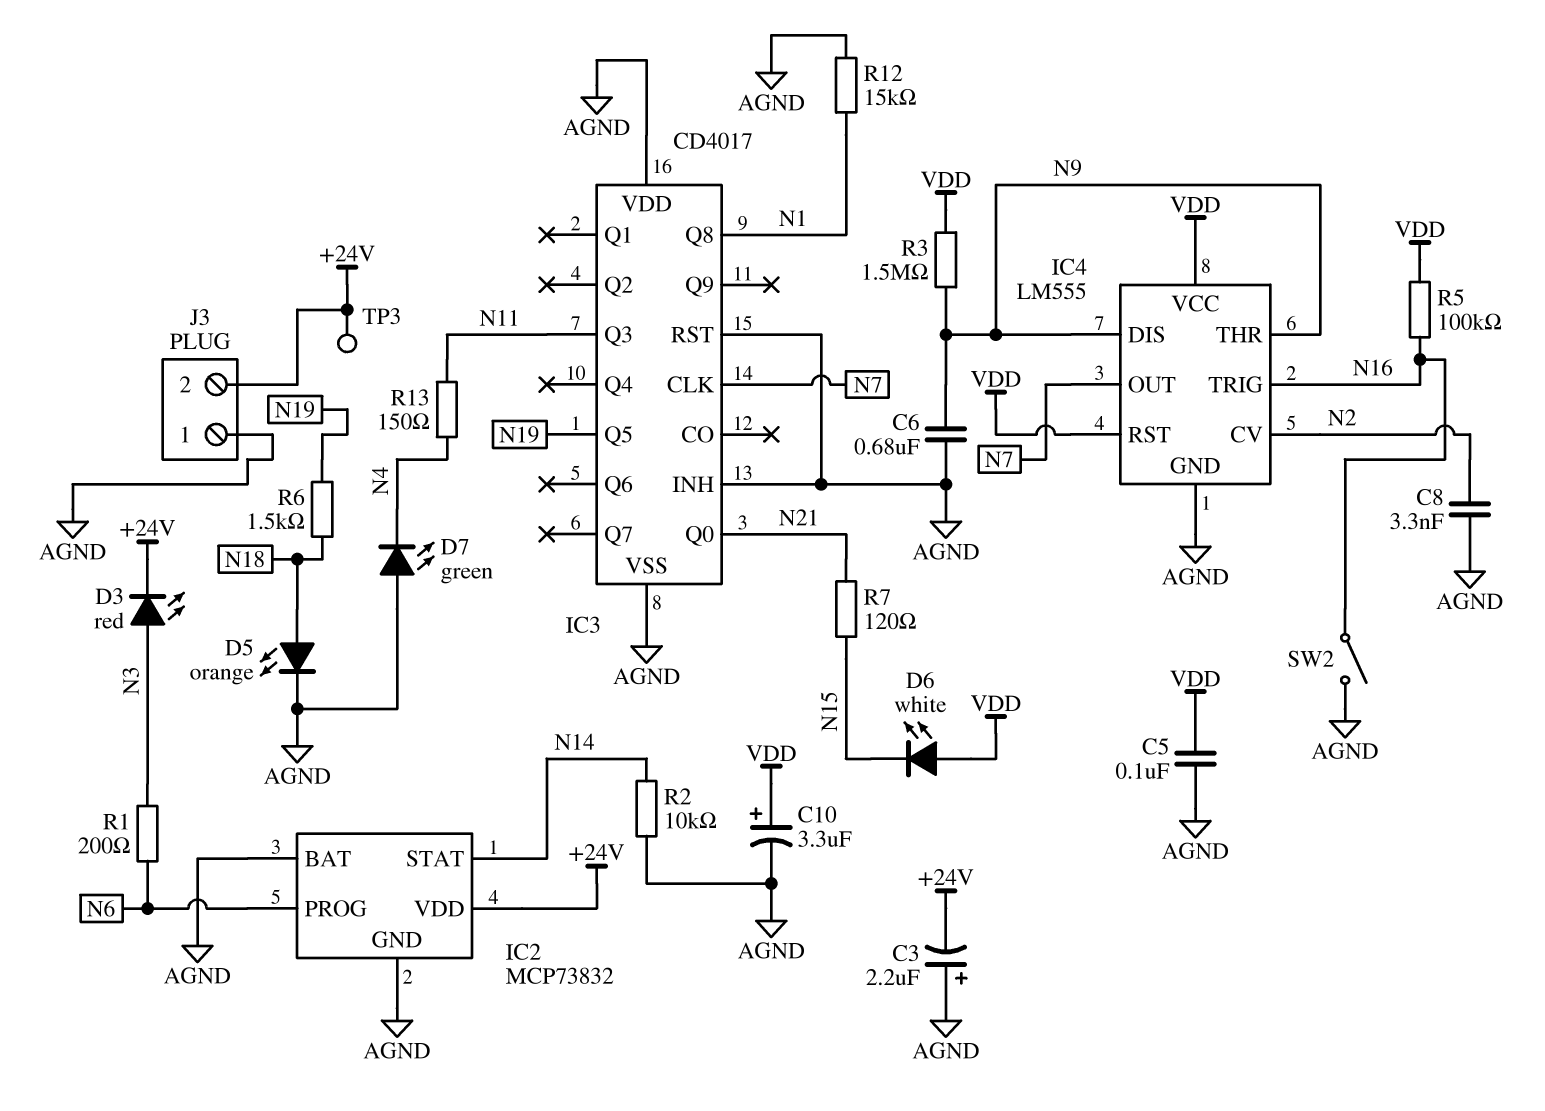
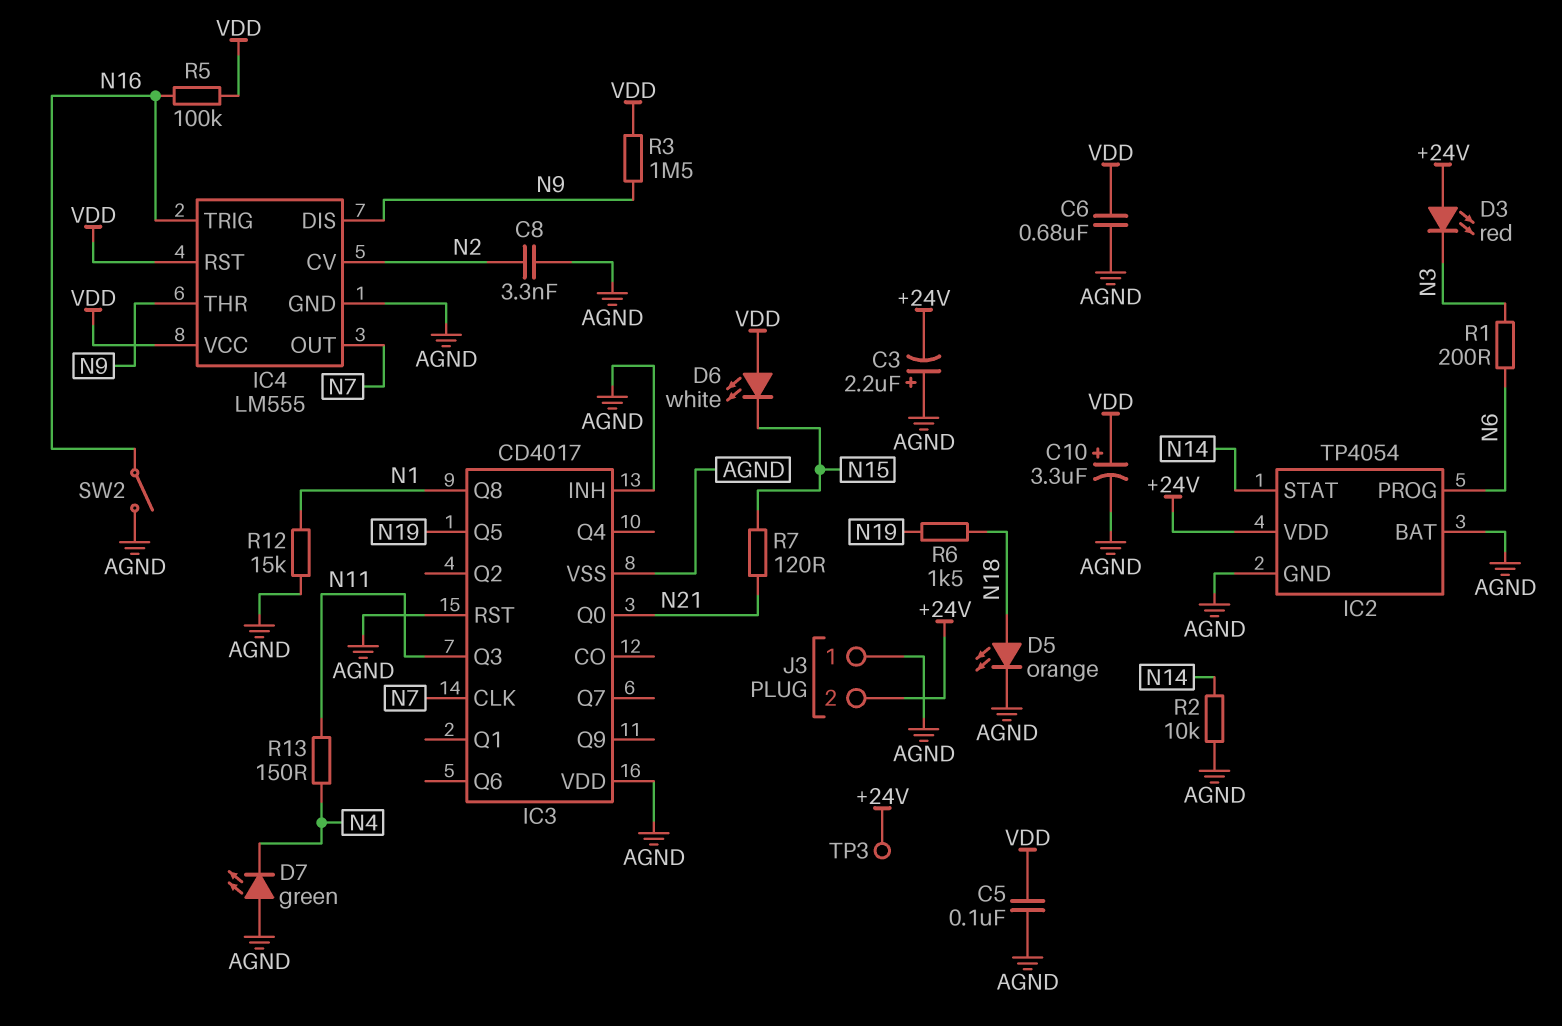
C6: 680nF (AGND, N9) -> 680nF (AGND, VDD)
D3: LED red (A N3, K +24V) -> LED red (A +24V, K N3)
IC2: MCP73832 -> TP4054

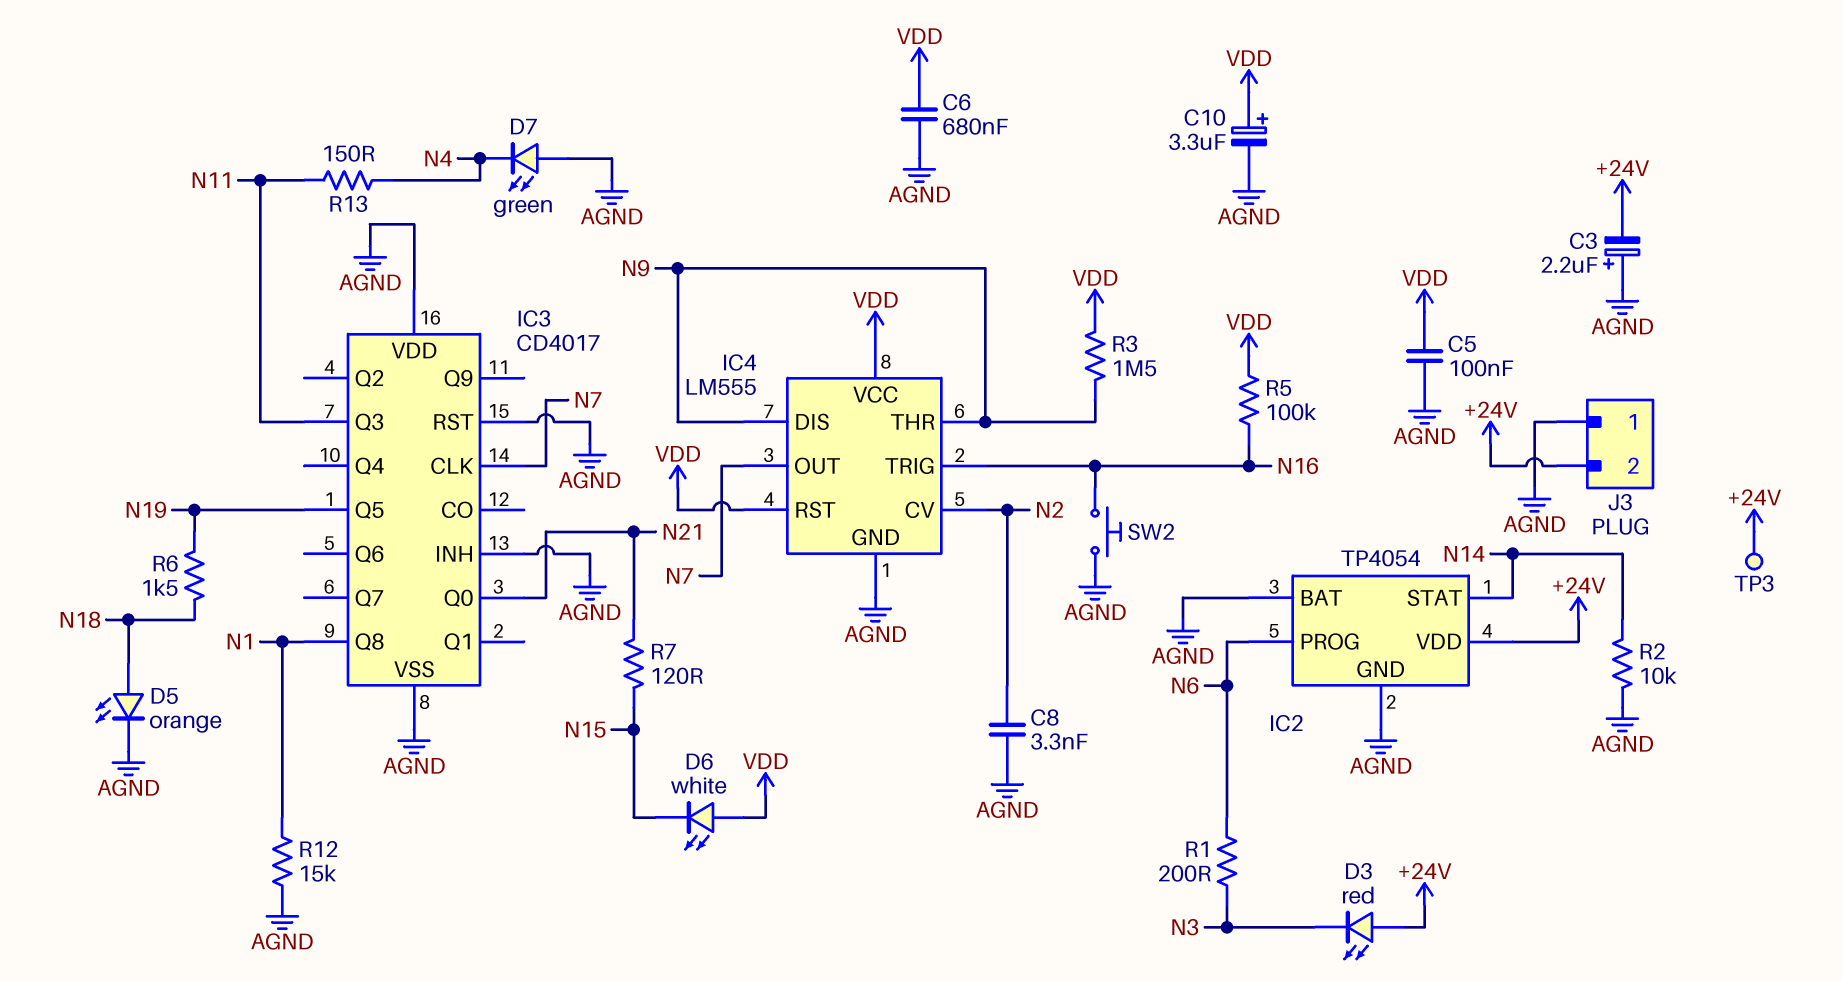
SW2: switch (AGND, N16) -> button (AGND, N16)

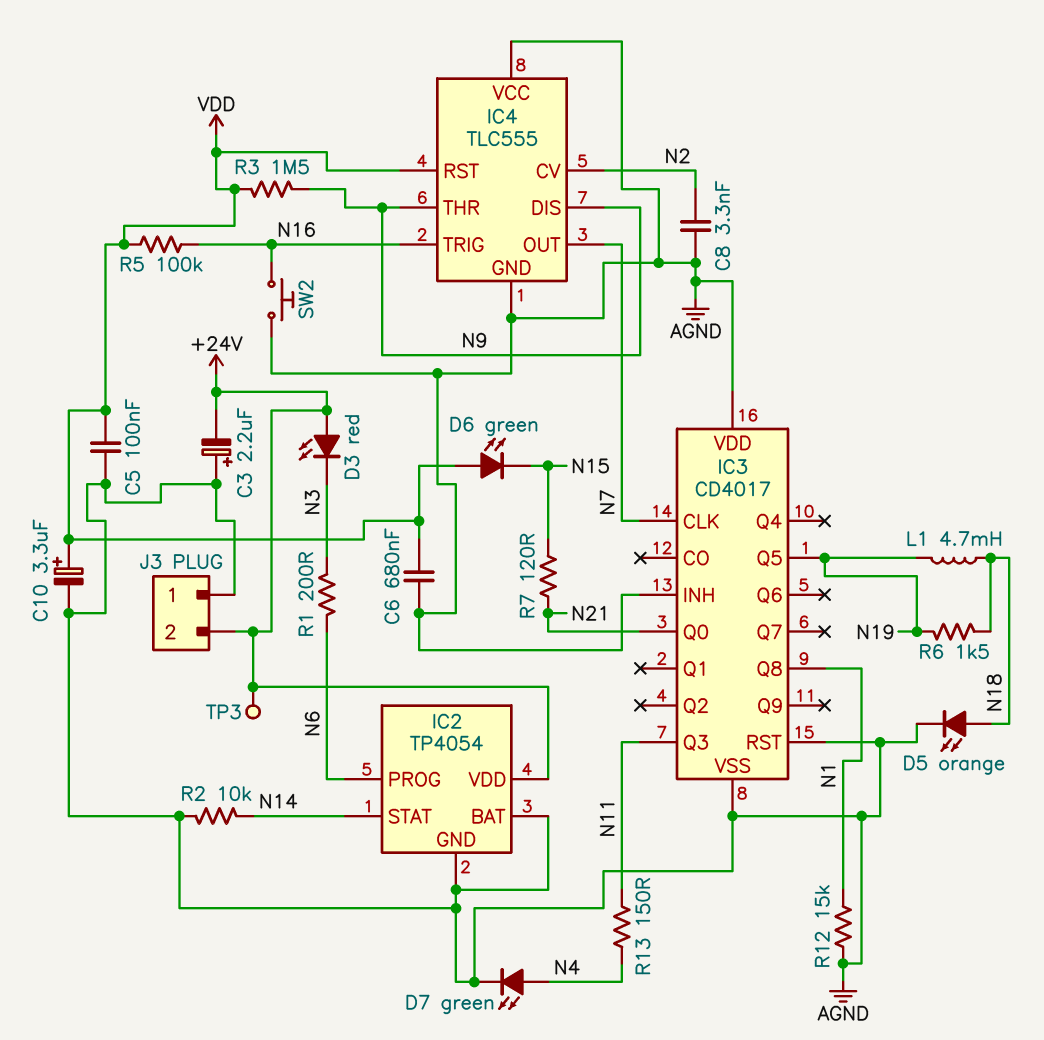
D6: LED white (A VDD, K N15) -> LED green (A VDD, K N15)
D7: LED green (A AGND, K N4) -> LED green (A N4, K AGND)
IC4: LM555 -> TLC555
IC4 pin VCC: VDD -> AGND
L1: none -> 4.7mH (N18, N19)

